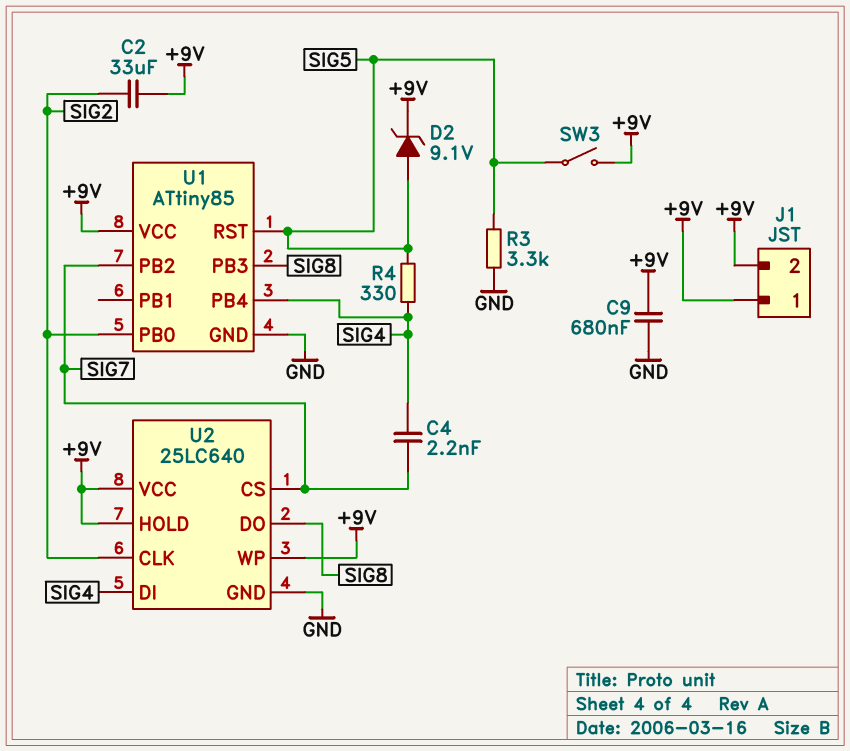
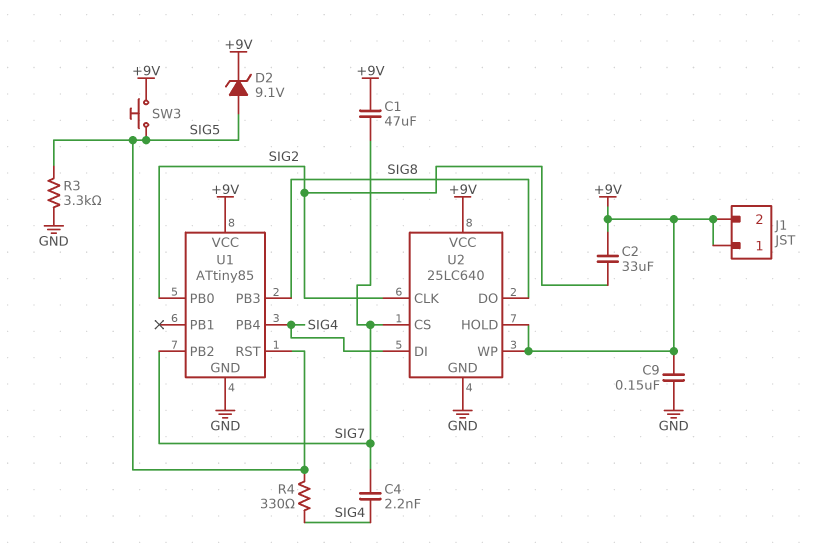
C1: none -> 47uF (+9V, SIG7)
C9: 680nF (+9V, GND) -> 150nF (+9V, GND)
SW3: switch (+9V, SIG5) -> button (+9V, SIG5)

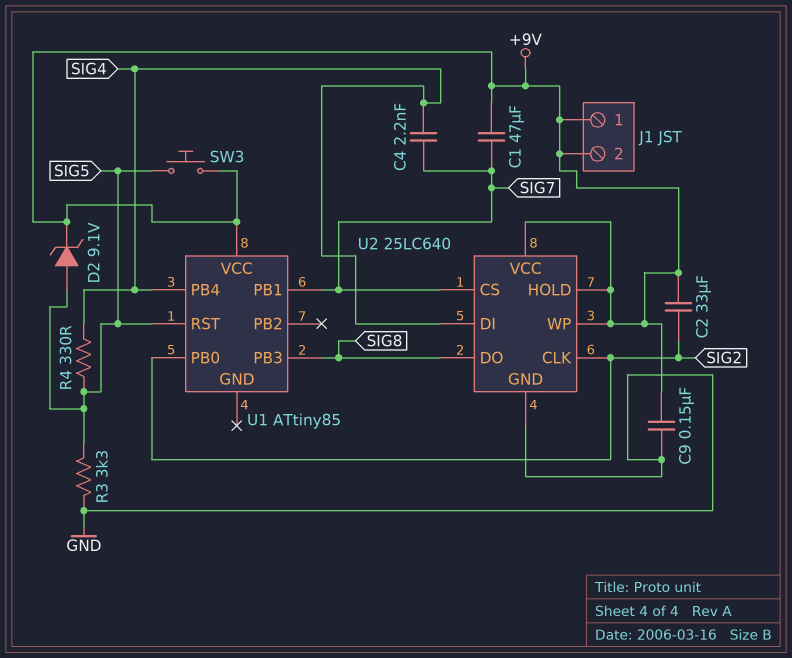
U1 pin GND: GND -> none
U1 pin PB1: none -> SIG7
U1 pin PB2: SIG7 -> none

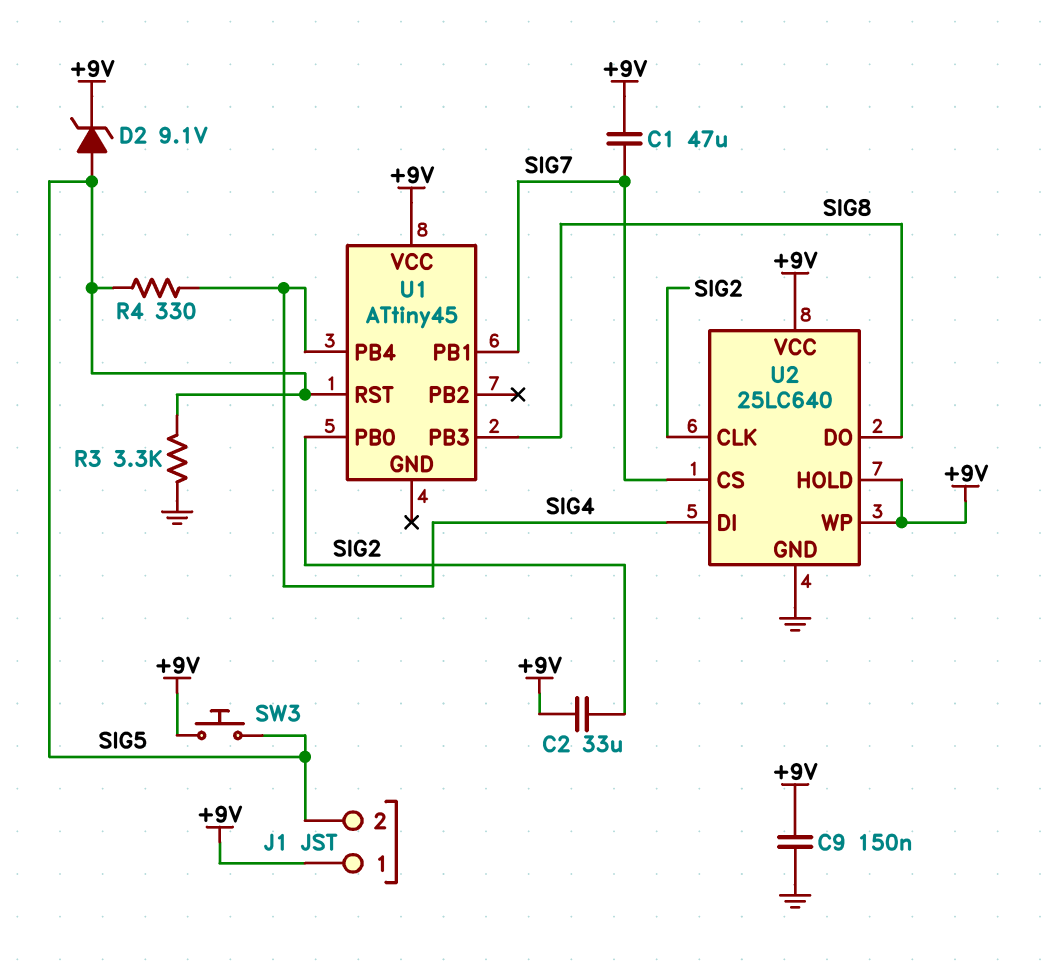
C4: 2.2nF (SIG4, SIG7) -> none
J1 pin 2: +9V -> SIG5
U1: ATtiny85 -> ATtiny45

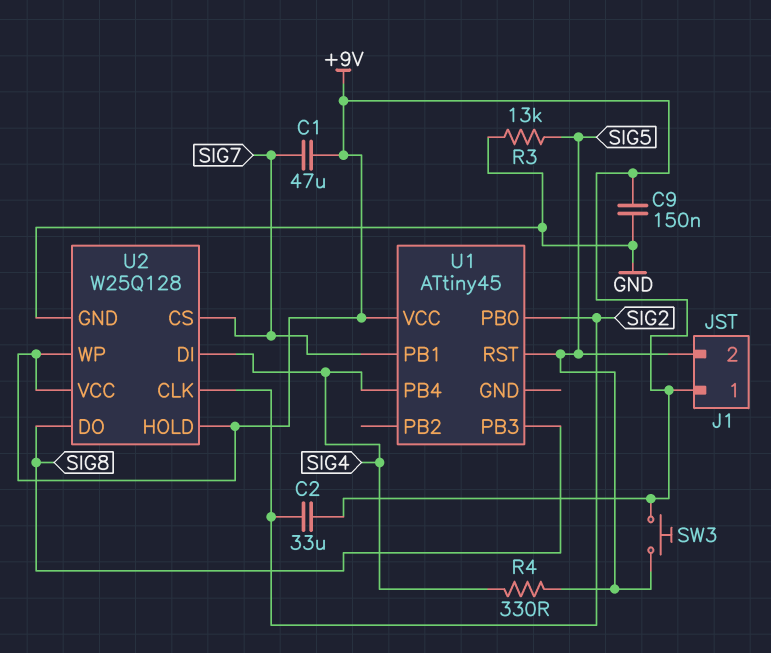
D2: zener 9.1V (A SIG5, K +9V) -> none
R3: 3.3k (GND, SIG5) -> 13k (GND, SIG5)
U2: 25LC640 -> W25Q128

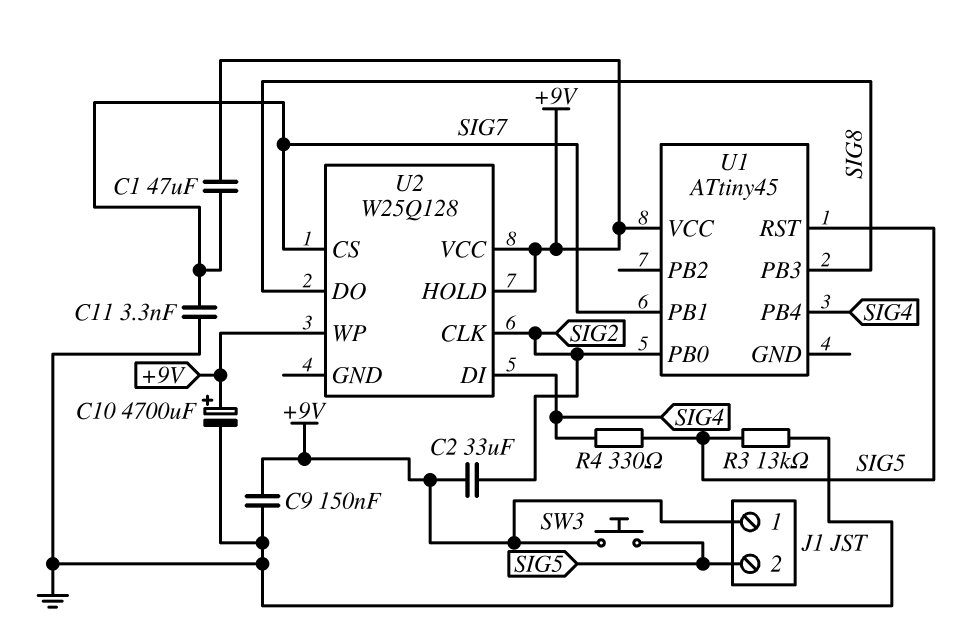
C10: none -> 4700uF (plus +9V, minus GND)
C11: none -> 3.3nF (GND, SIG7)
U2 pin GND: GND -> none

